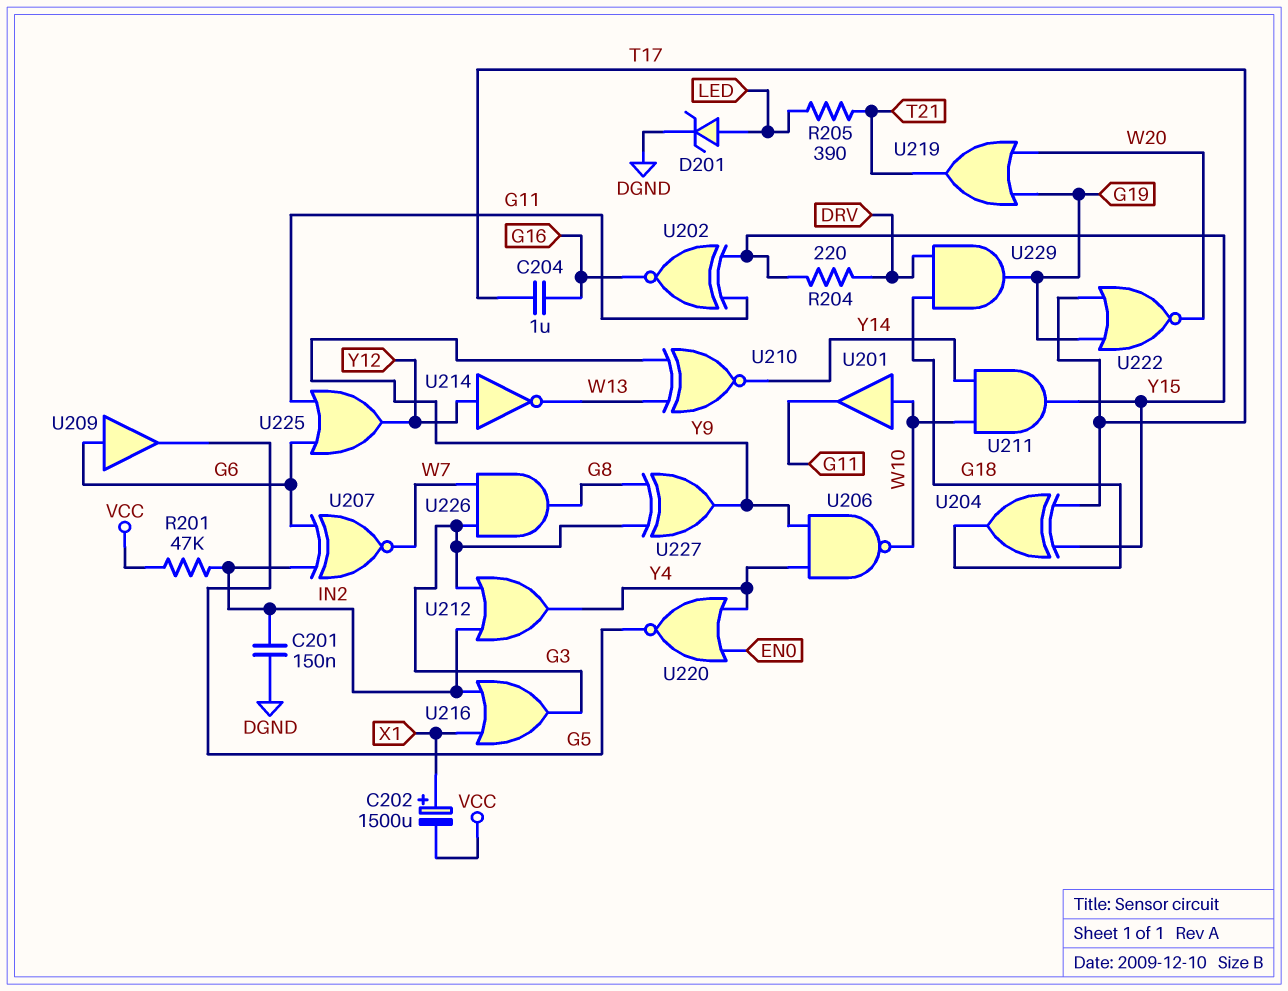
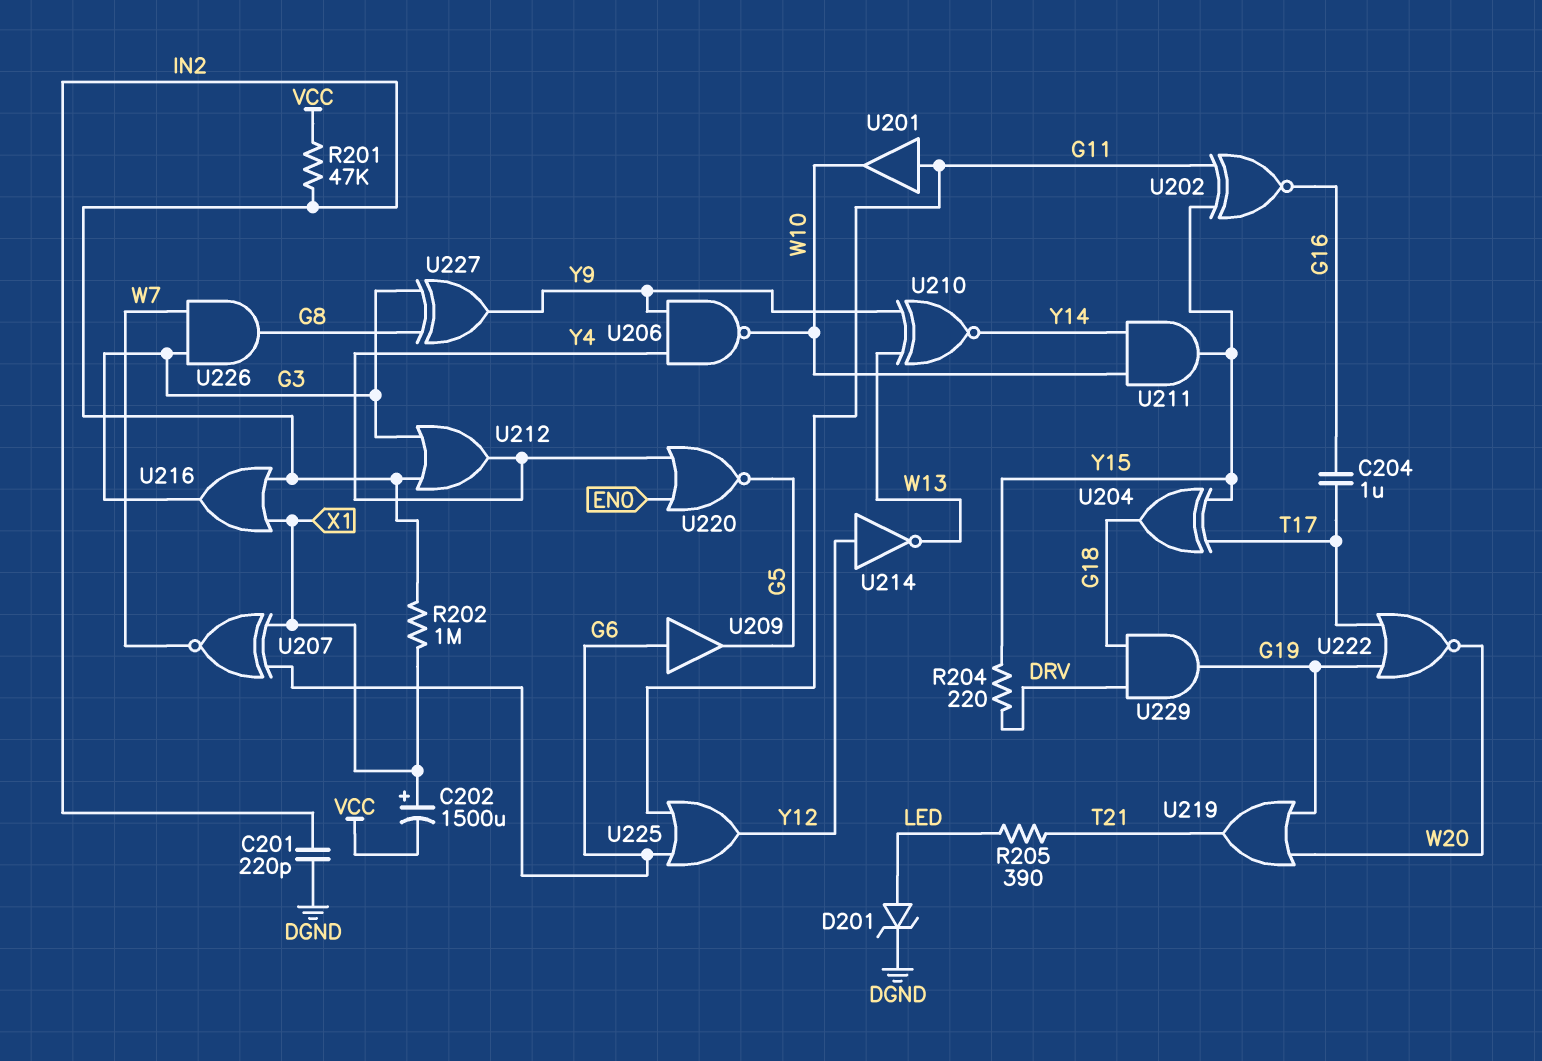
C201: 150nF (DGND, IN2) -> 220pF (DGND, IN2)
R202: none -> 1M (IN2, X1)
U201: buffer (in W10, out G11) -> buffer (in G11, out W10)
U207: XNOR (in G6, in IN2, out W7) -> XNOR (in G6, in X1, out W7)

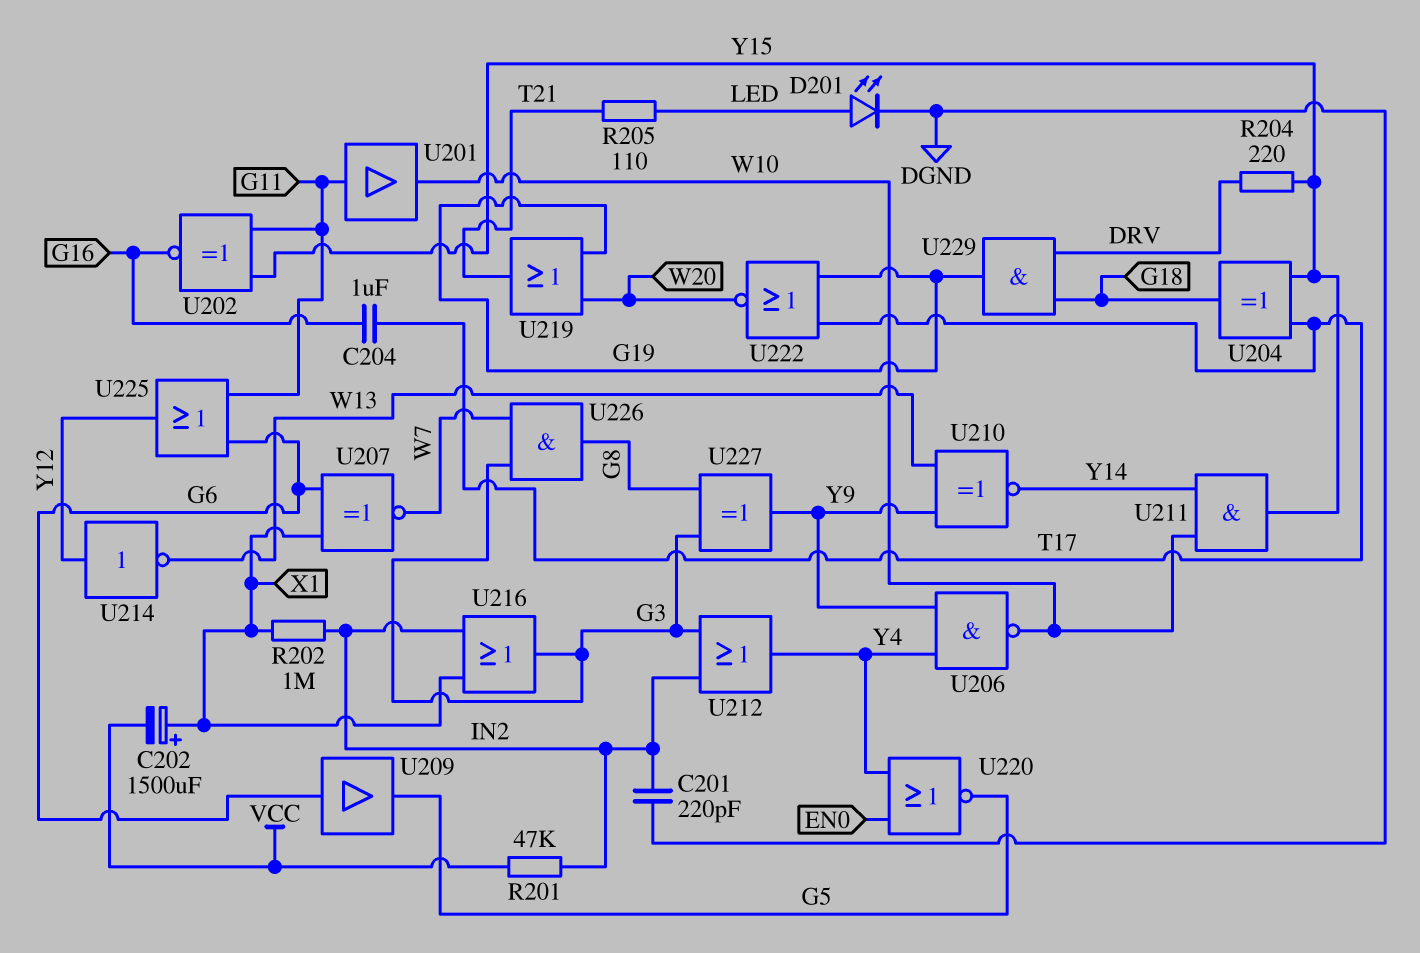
D201: zener (A LED, K DGND) -> LED (A LED, K DGND)
R205: 390 (LED, T21) -> 110 (LED, T21)

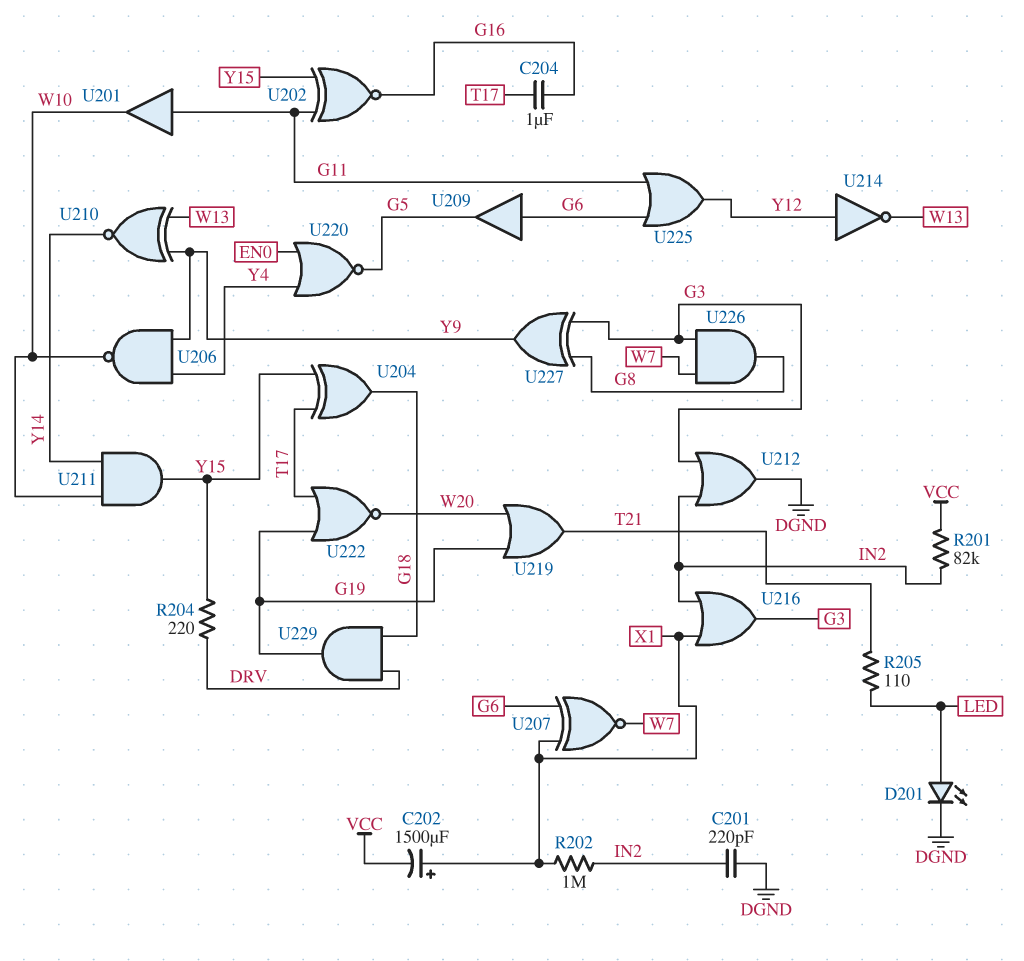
R201: 47k (IN2, VCC) -> 82k (IN2, VCC)
U212: OR (in G3, in IN2, out Y4) -> OR (in G3, in IN2, out DGND)

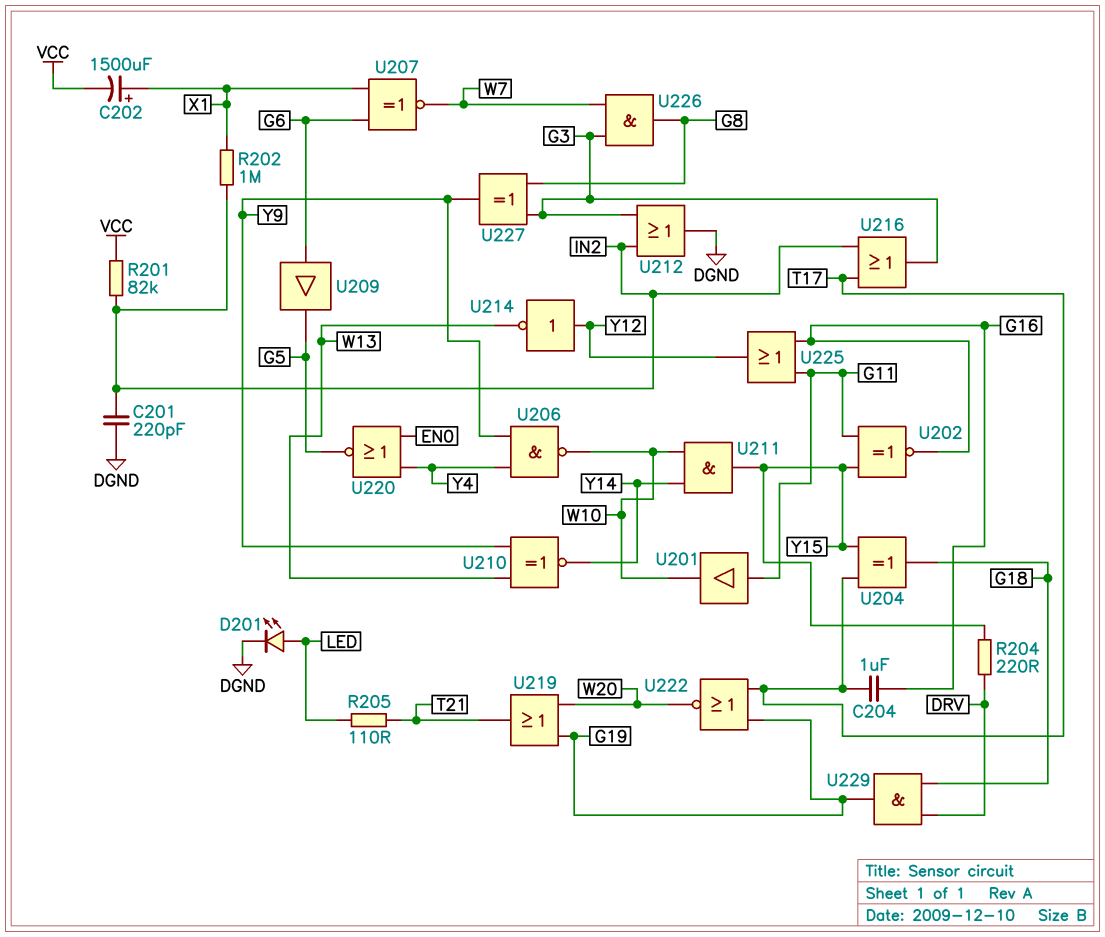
U216: OR (in IN2, in X1, out G3) -> OR (in IN2, in T17, out G3)
U225: OR (in G6, in G11, out Y12) -> OR (in G11, in G16, out Y12)

